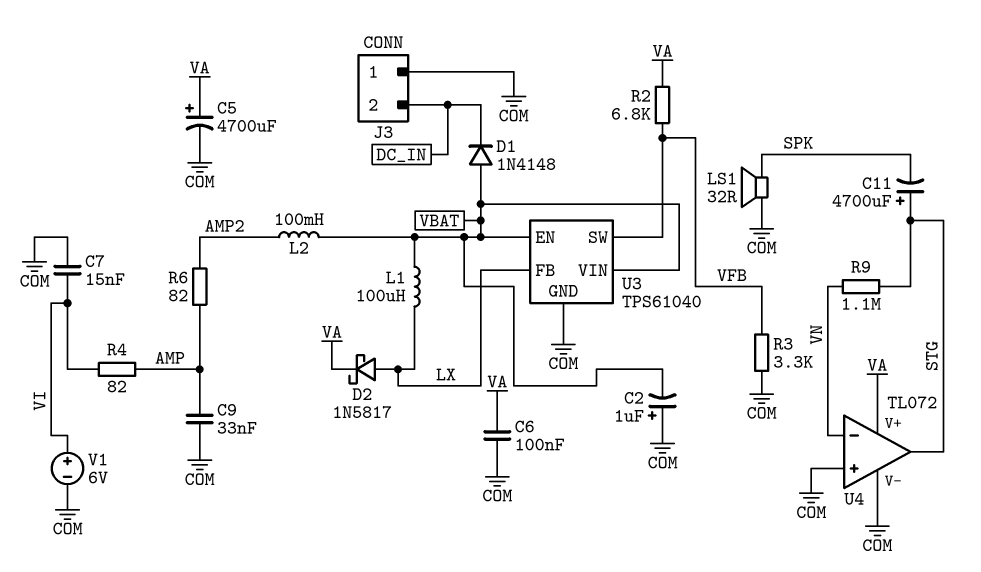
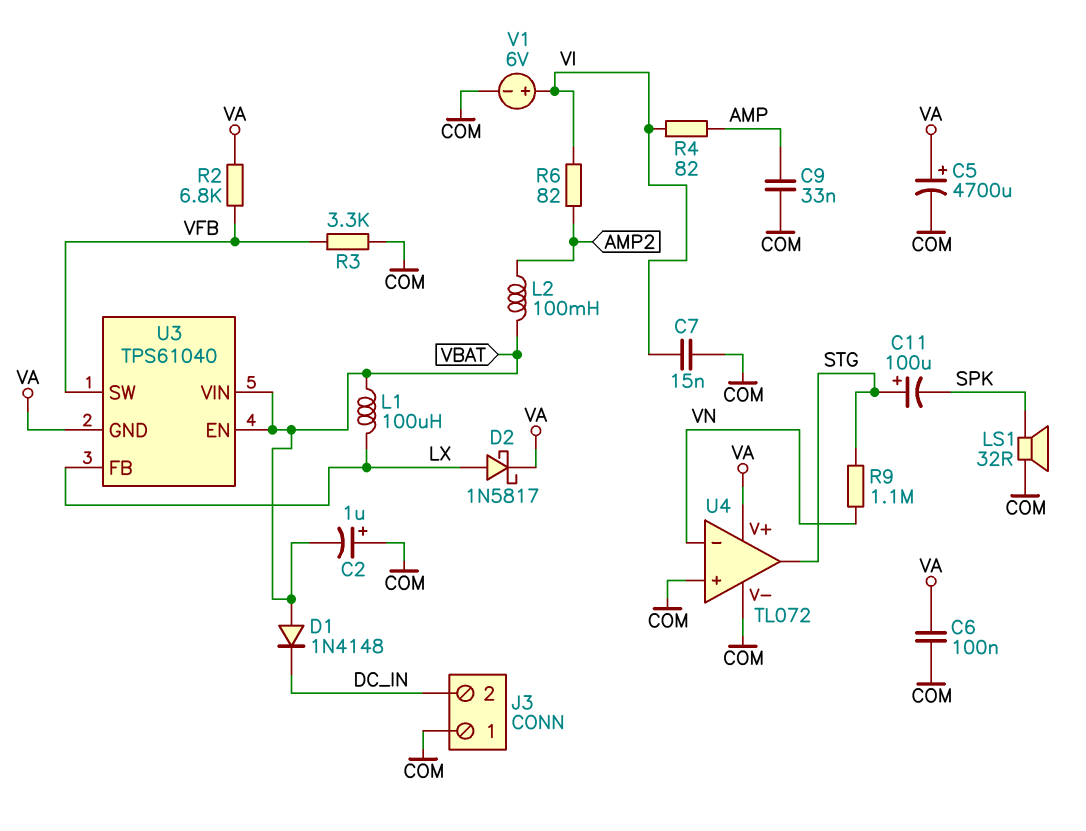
C11: 4700uF (plus STG, minus SPK) -> 100uF (plus STG, minus SPK)
R6: 82 (AMP, AMP2) -> 82 (AMP2, VI)
U3 pin GND: COM -> VA

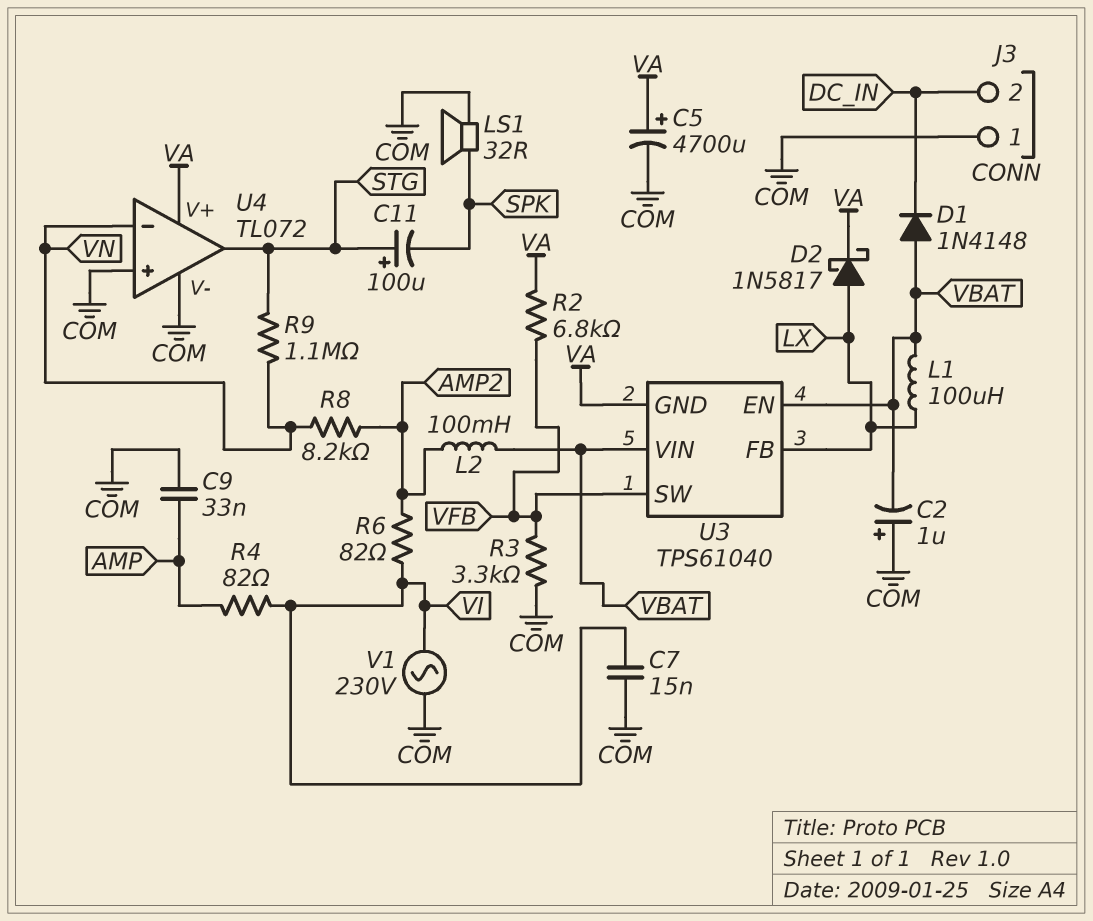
C6: 100nF (COM, VA) -> none
R8: none -> 8.2k (AMP2, VN)
V1: 6V (plus VI, minus COM) -> AC 230V (COM, VI)

